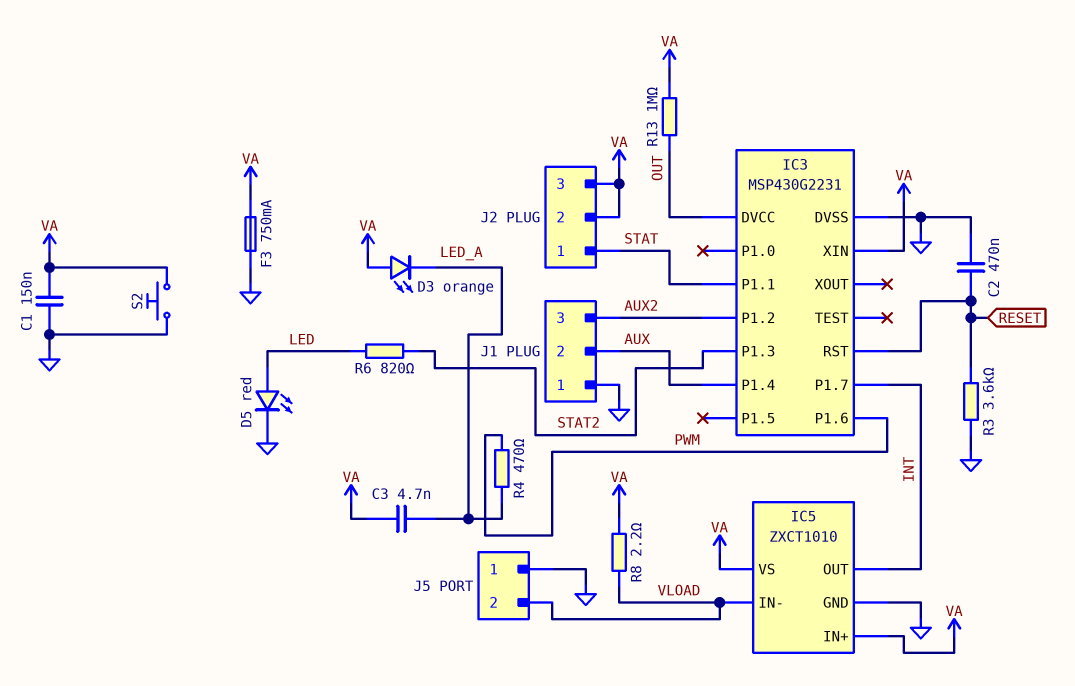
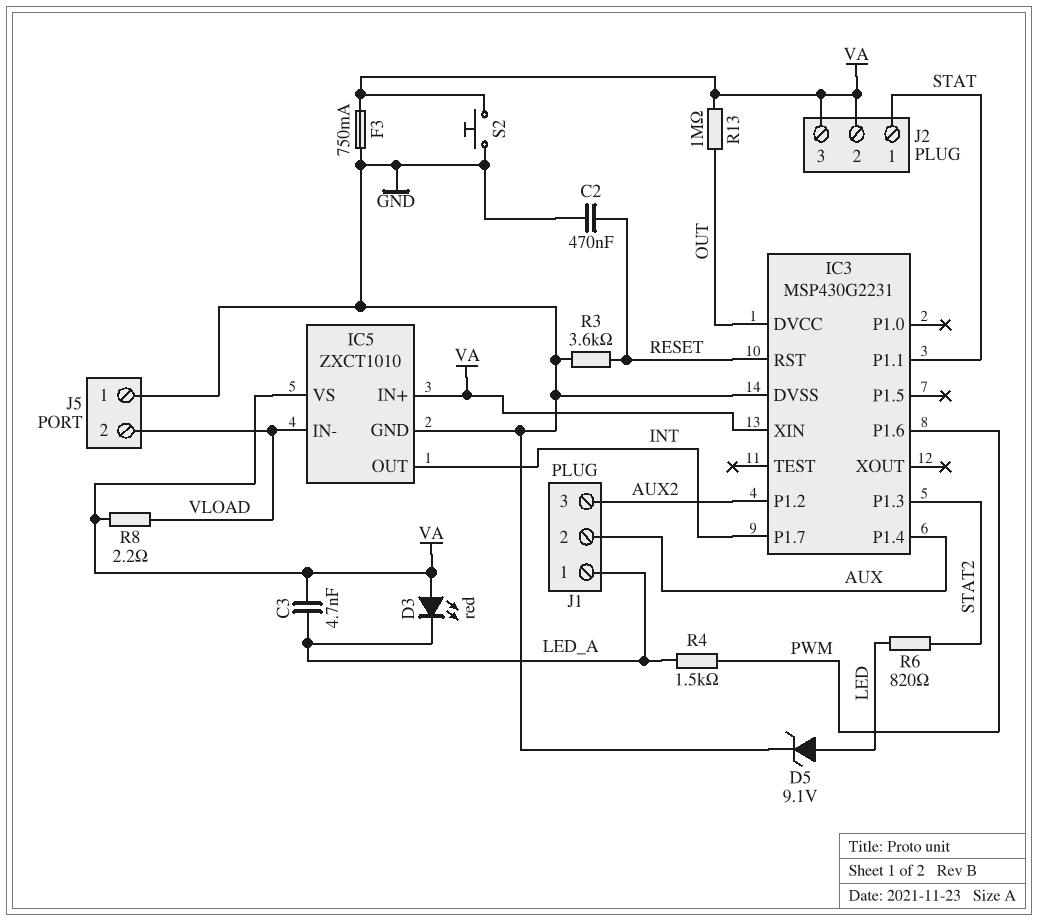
C1: 150nF (GND, VA) -> none
D3: LED orange (A VA, K LED_A) -> LED red (A VA, K LED_A)
D5: LED red (A LED, K GND) -> zener 9.1V (A LED, K GND)
J1 pin 1: GND -> LED_A
R4: 470 (LED_A, PWM) -> 1.5k (LED_A, PWM)

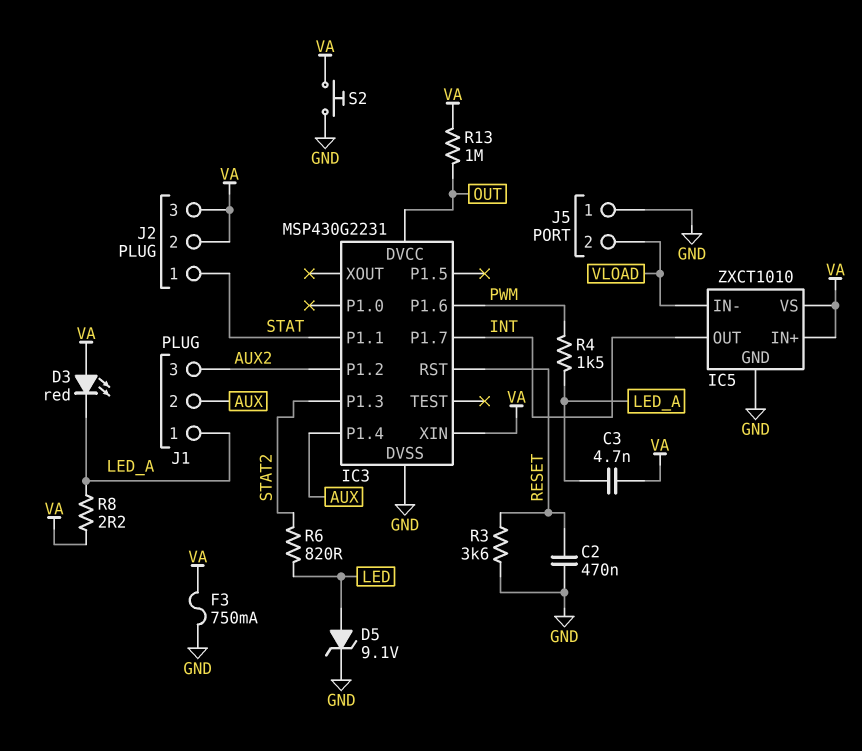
R8: 2.2 (VA, VLOAD) -> 2.2 (LED_A, VA)

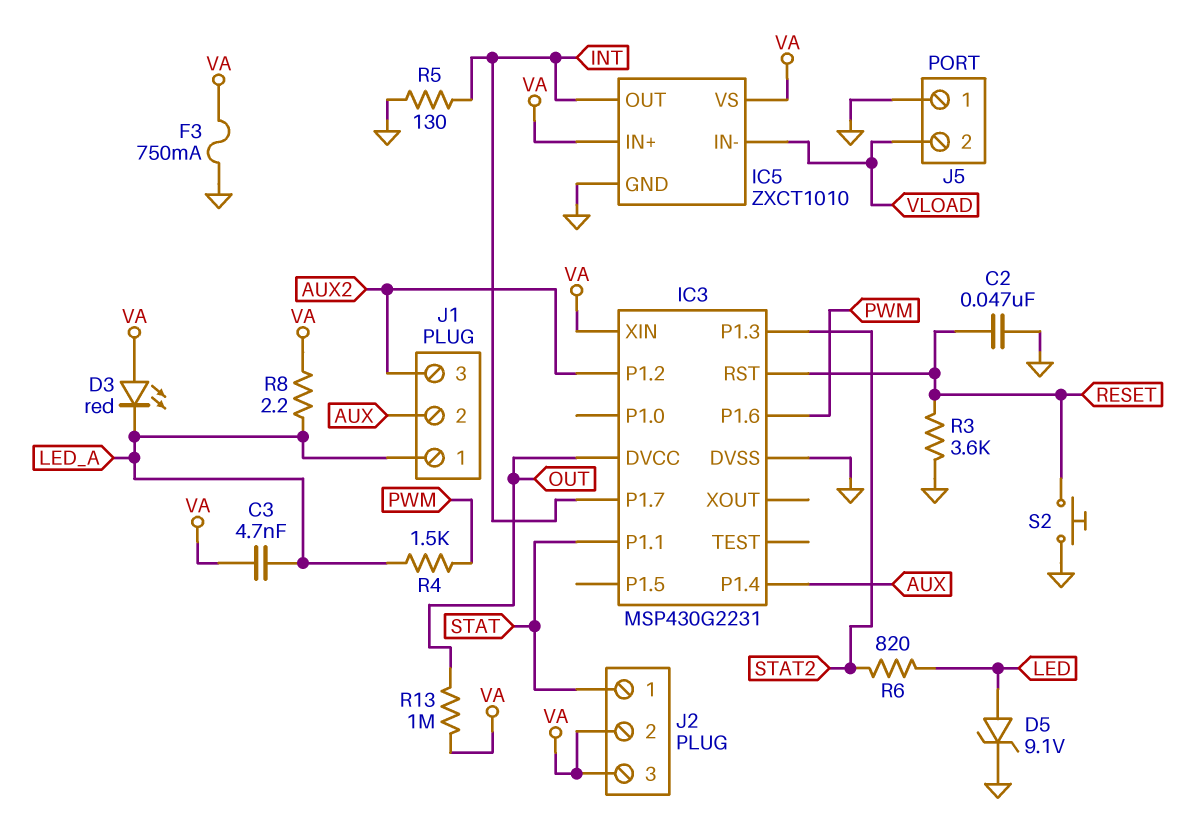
C2: 470nF (GND, RESET) -> 47nF (GND, RESET)
R5: none -> 130 (GND, INT)
S2: button (GND, VA) -> button (GND, RESET)

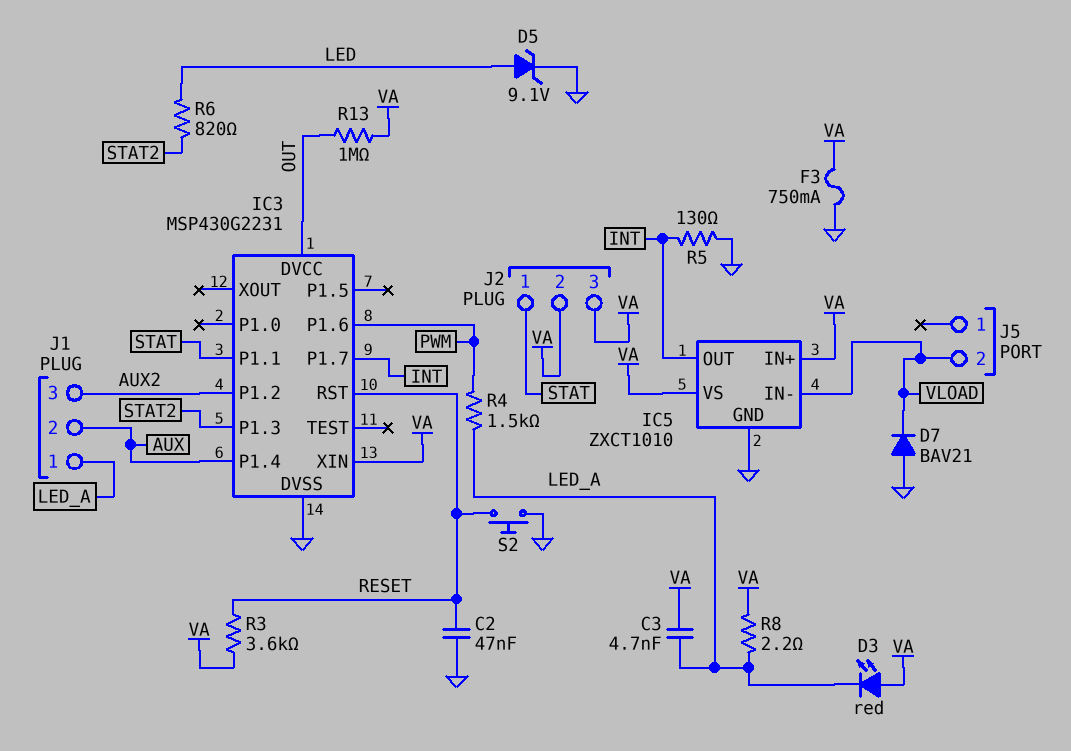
D7: none -> diode BAV21 (A GND, K VLOAD)
J5 pin 1: GND -> none
R3: 3.6k (GND, RESET) -> 3.6k (RESET, VA)

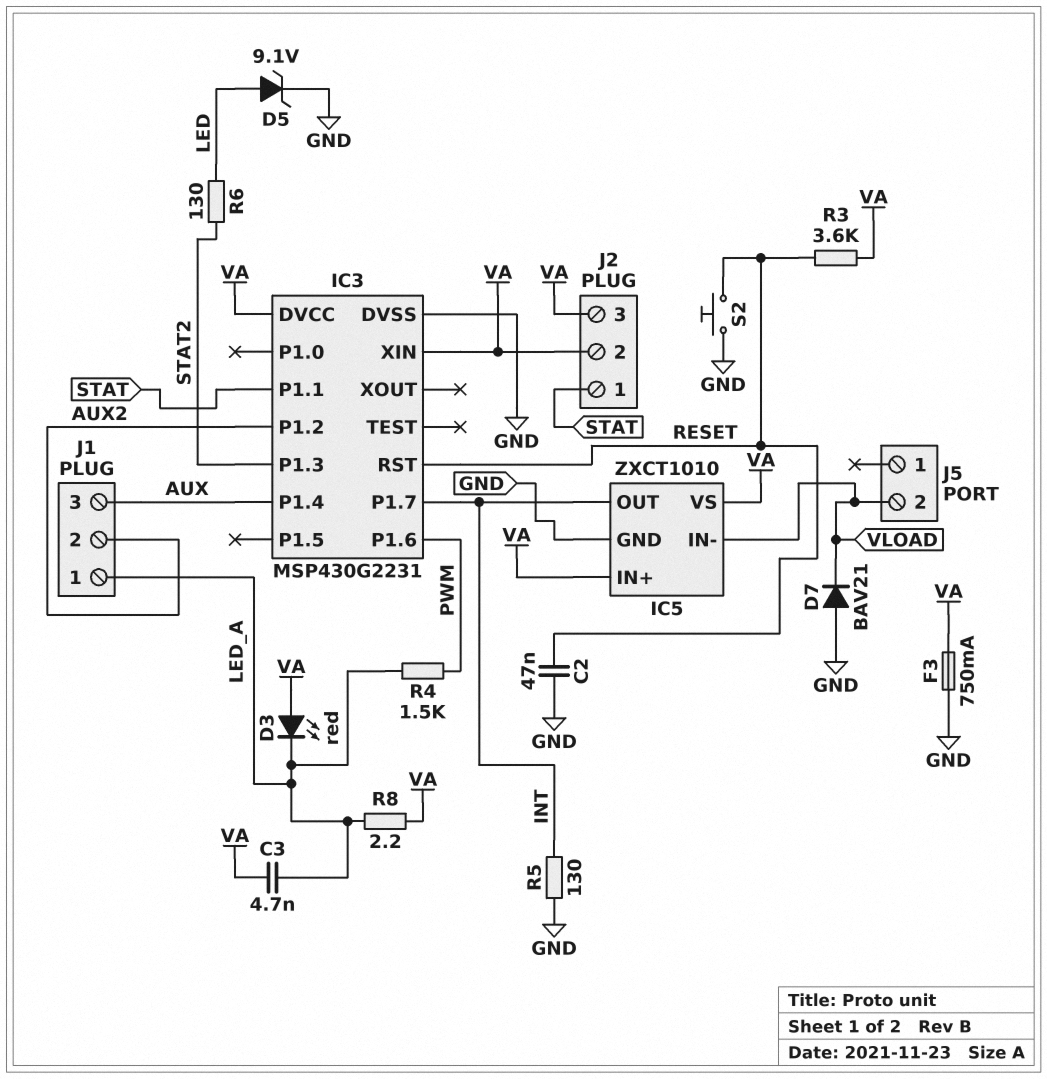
IC3 pin DVCC: OUT -> VA
J1 pin 2: AUX -> AUX2
J1 pin 3: AUX2 -> AUX
R6: 820 (LED, STAT2) -> 130 (LED, STAT2)
R13: 1M (OUT, VA) -> none

